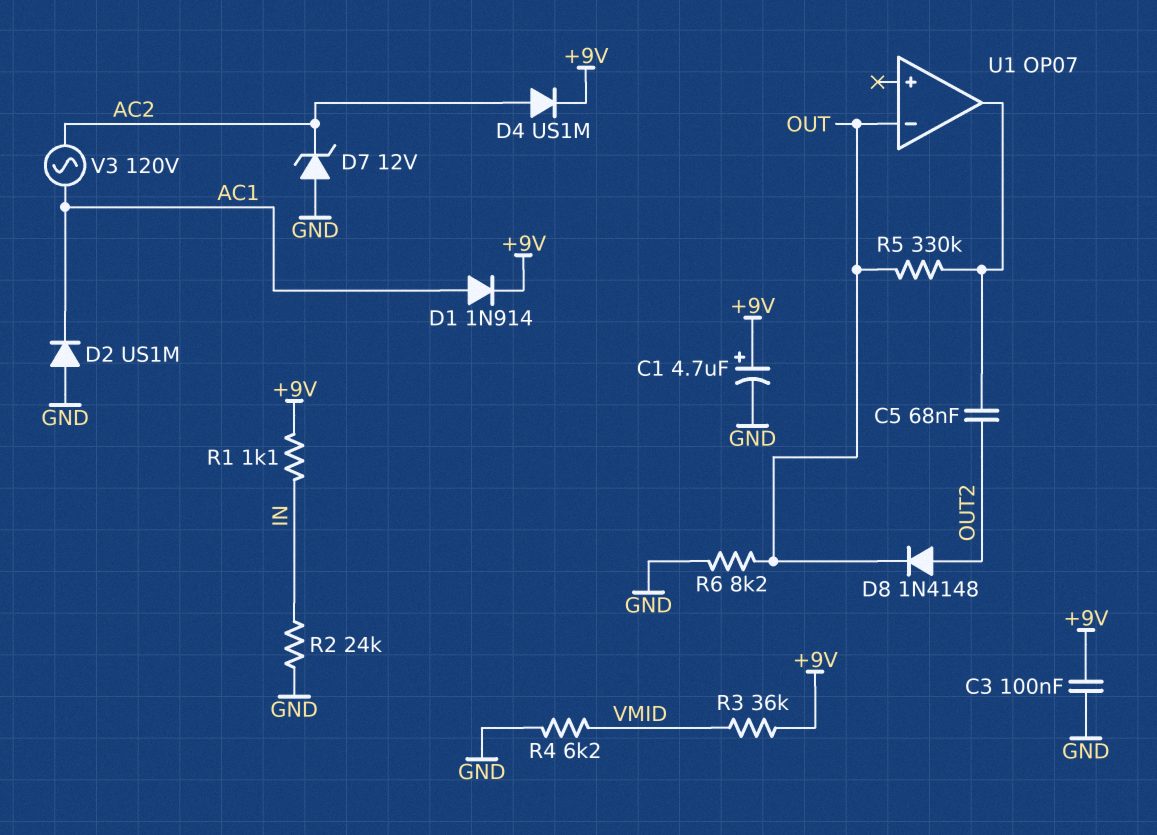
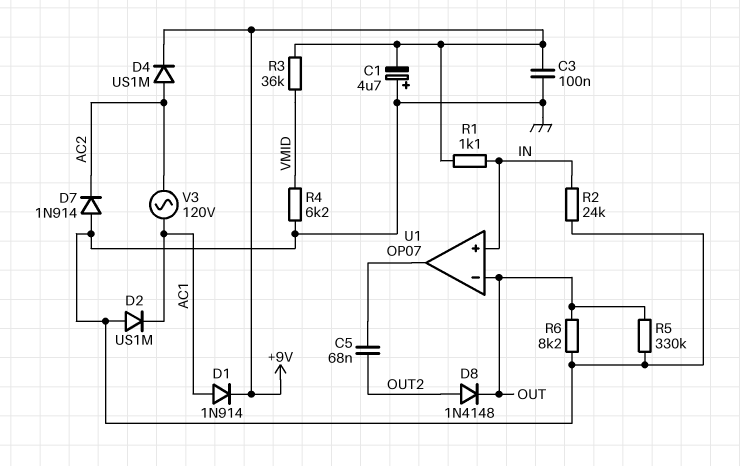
C1: 4.7uF (plus +9V, minus GND) -> 4.7uF (plus GND, minus +9V)
D7: zener 12V (A GND, K AC2) -> diode 1N914 (A GND, K AC2)
R5: 330k (OUT, U1/out) -> 330k (GND, OUT)
U1 pin in+: none -> IN

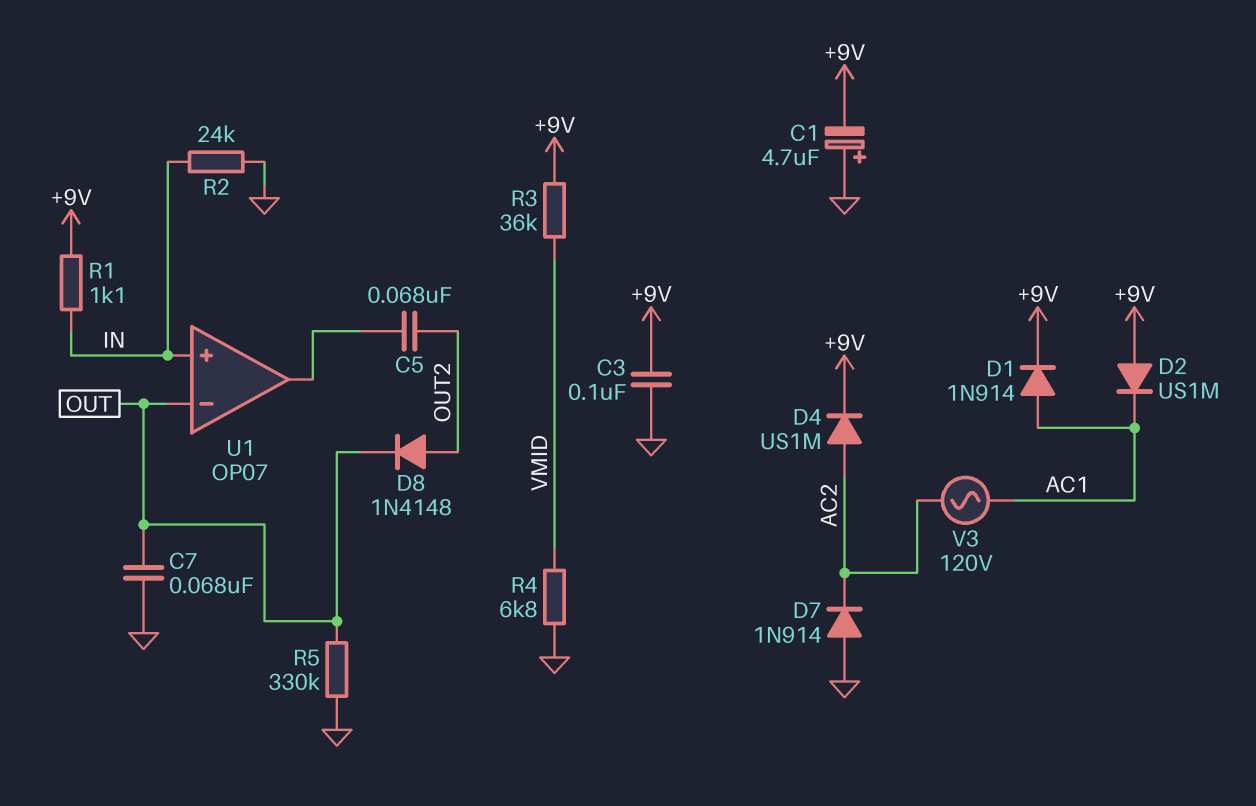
C7: none -> 68nF (GND, OUT)
D2: diode US1M (A GND, K AC1) -> diode US1M (A +9V, K AC1)
R4: 6.2k (GND, VMID) -> 6.8k (GND, VMID)
R6: 8.2k (GND, OUT) -> none

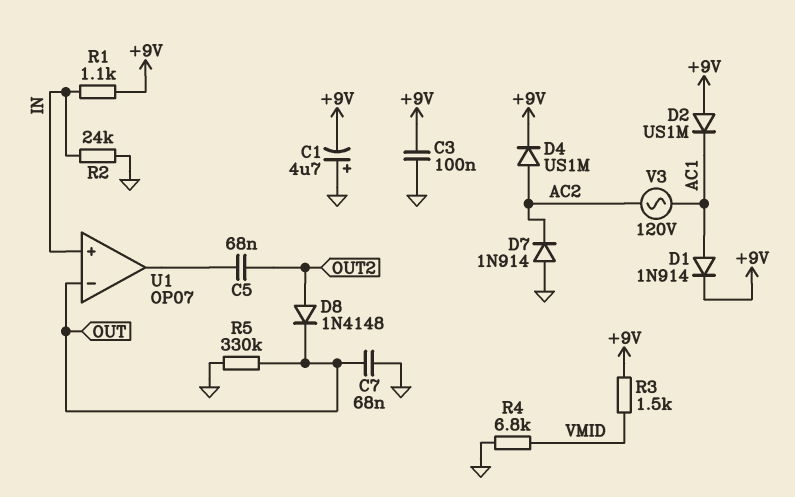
R3: 36k (+9V, VMID) -> 1.5k (+9V, VMID)

